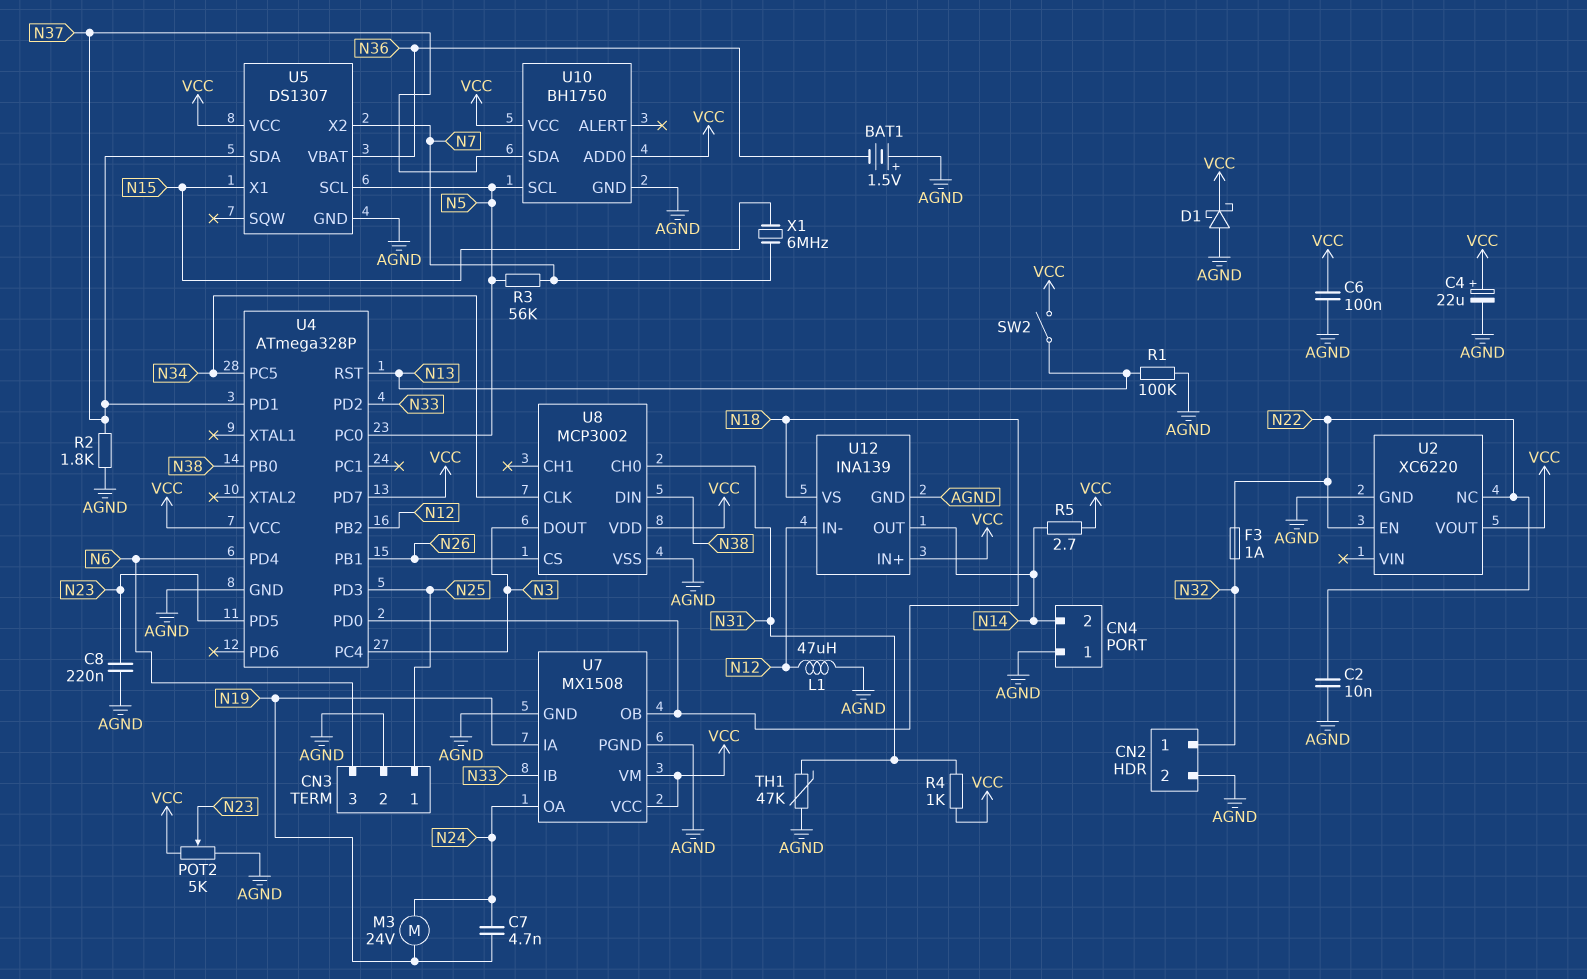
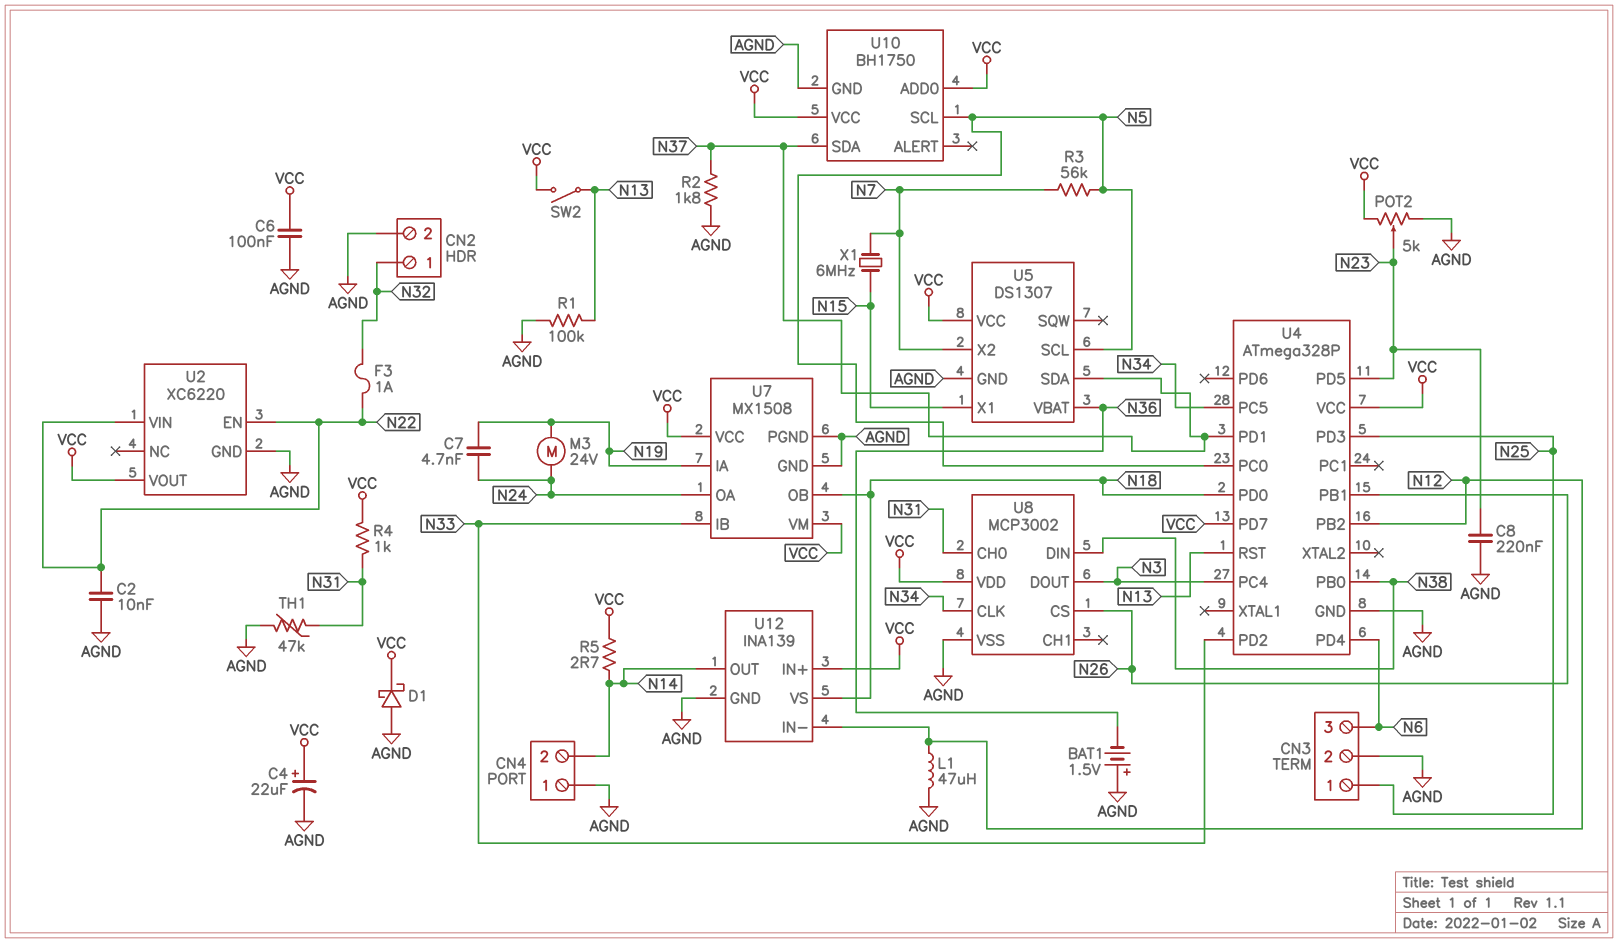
U2 pin NC: N22 -> none
U2 pin VIN: none -> N22

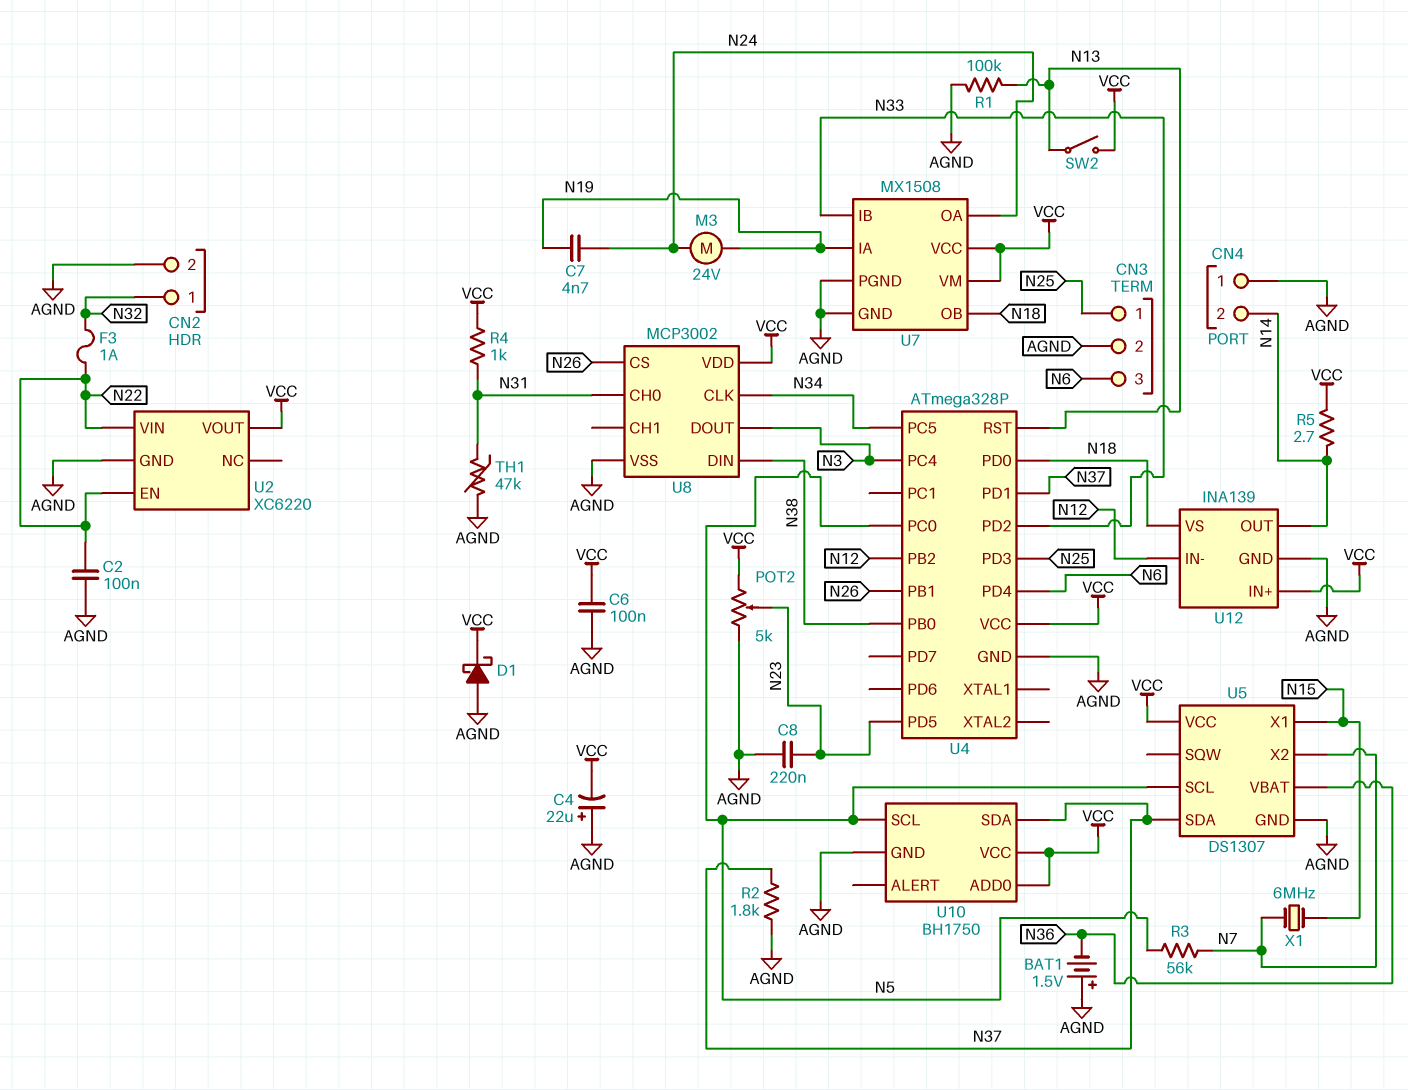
C2: 10nF (AGND, N22) -> 100nF (AGND, N22)
C4: 22uF (plus VCC, minus AGND) -> 22uF (plus AGND, minus VCC)
L1: 47uH (AGND, N12) -> none
U4 pin PD7: VCC -> none

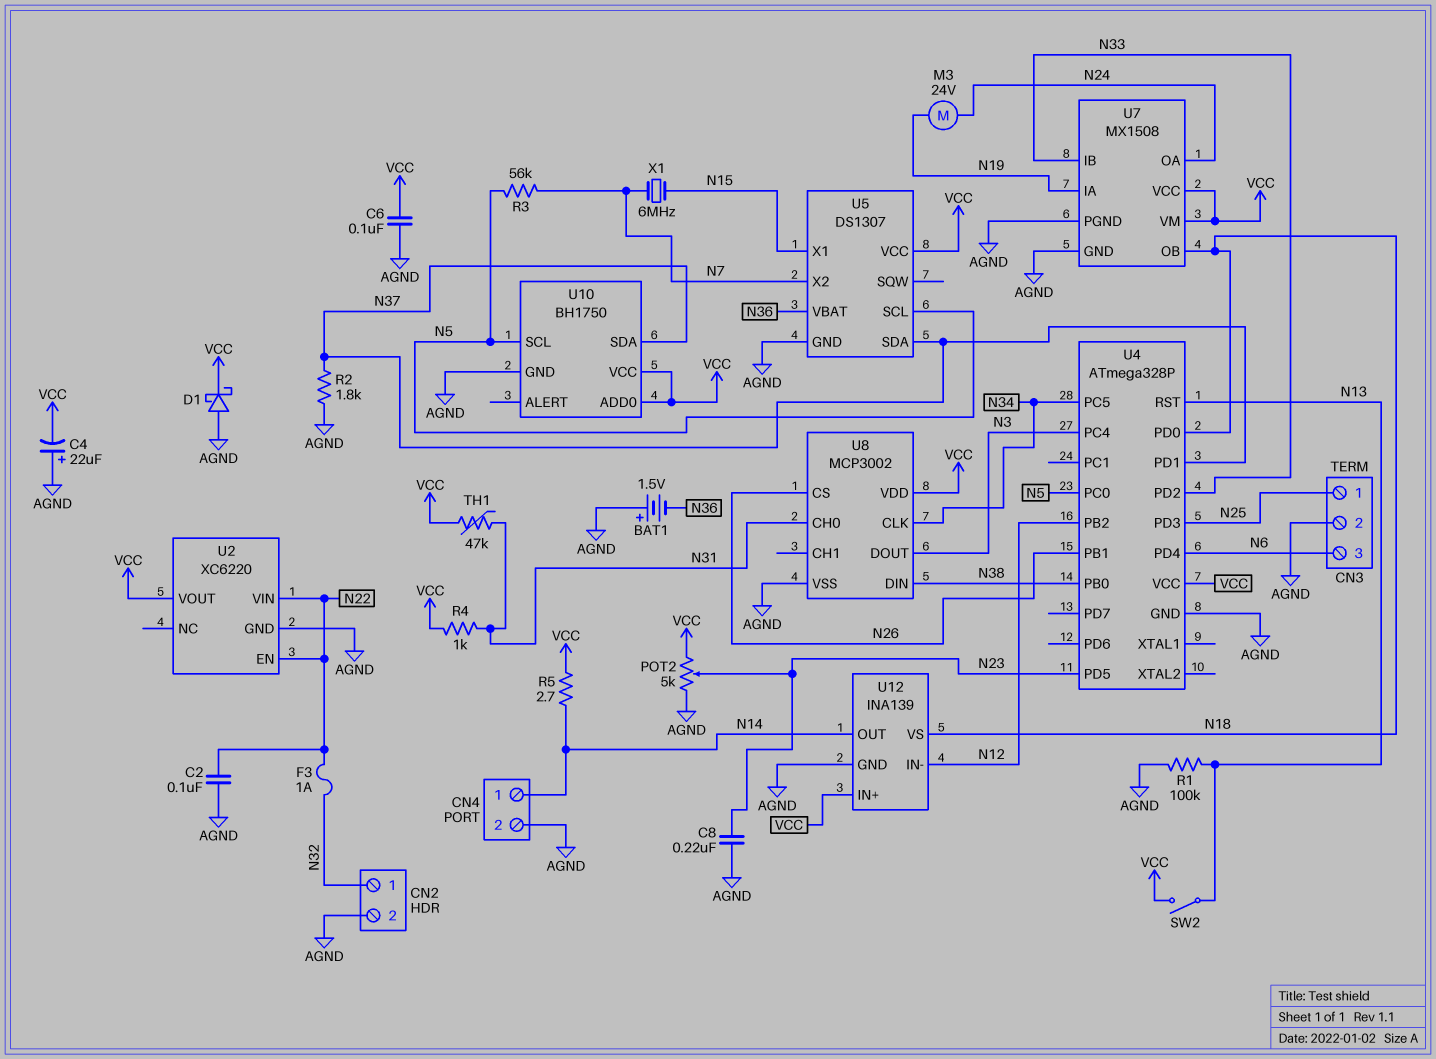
C7: 4.7nF (N19, N24) -> none
CN4 pin 1: AGND -> N14
CN4 pin 2: N14 -> AGND
TH1: 47k (AGND, N31) -> 47k (N31, VCC)

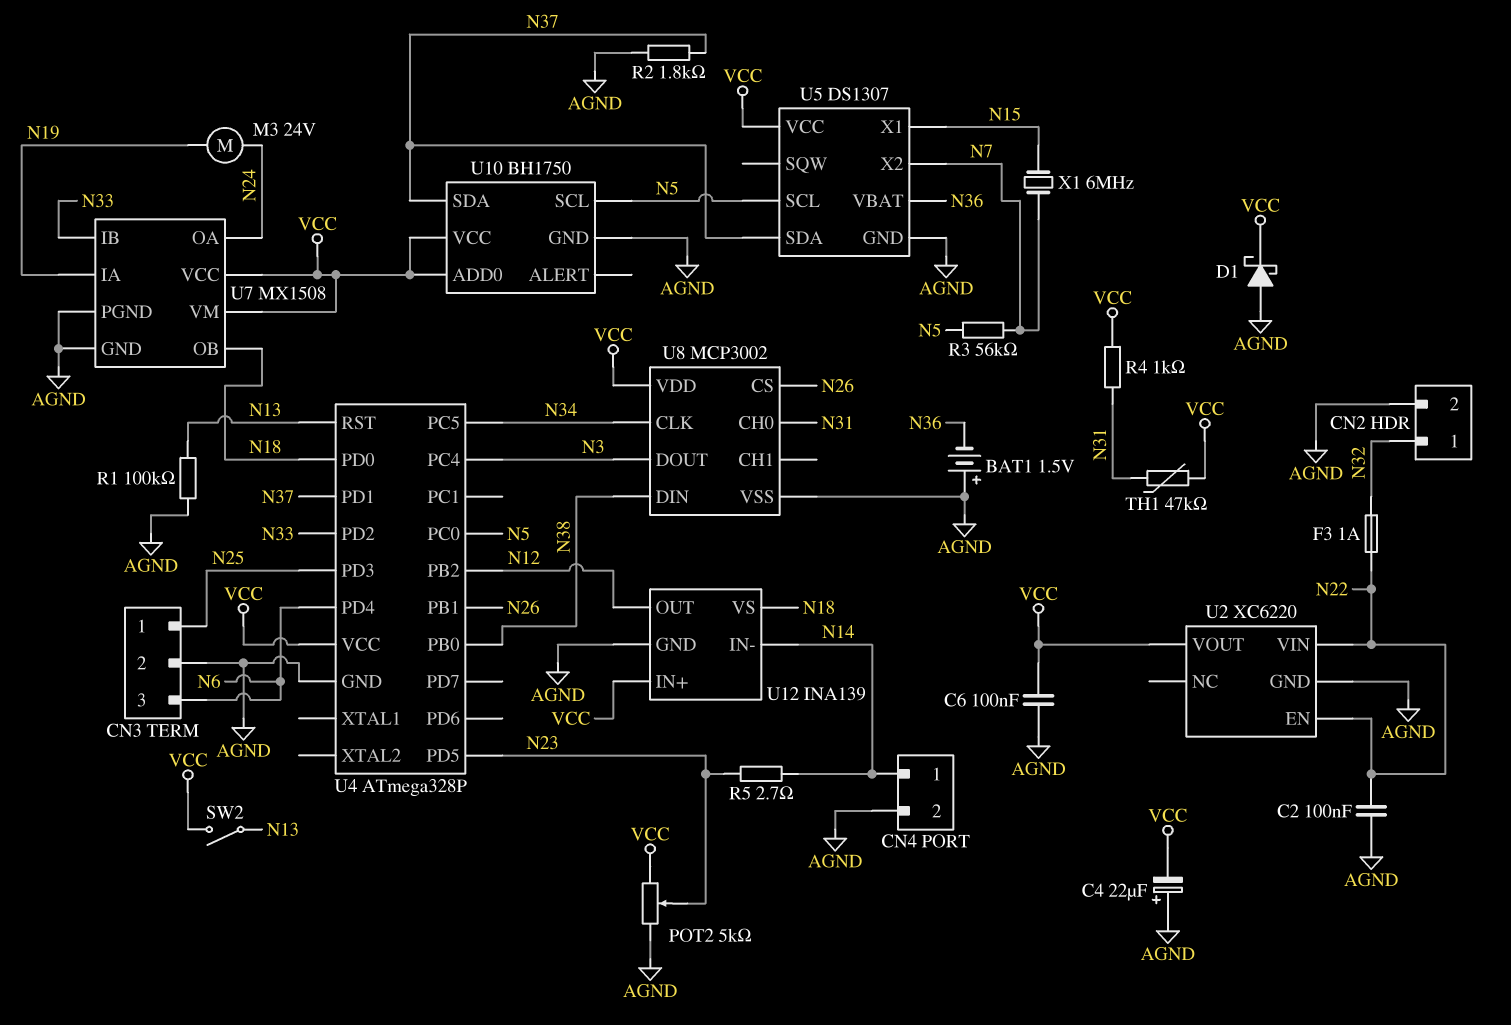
C8: 220nF (AGND, N23) -> none
R5: 2.7 (N14, VCC) -> 2.7 (N14, N23)
U12 pin IN-: N12 -> N14
U12 pin OUT: N14 -> N12

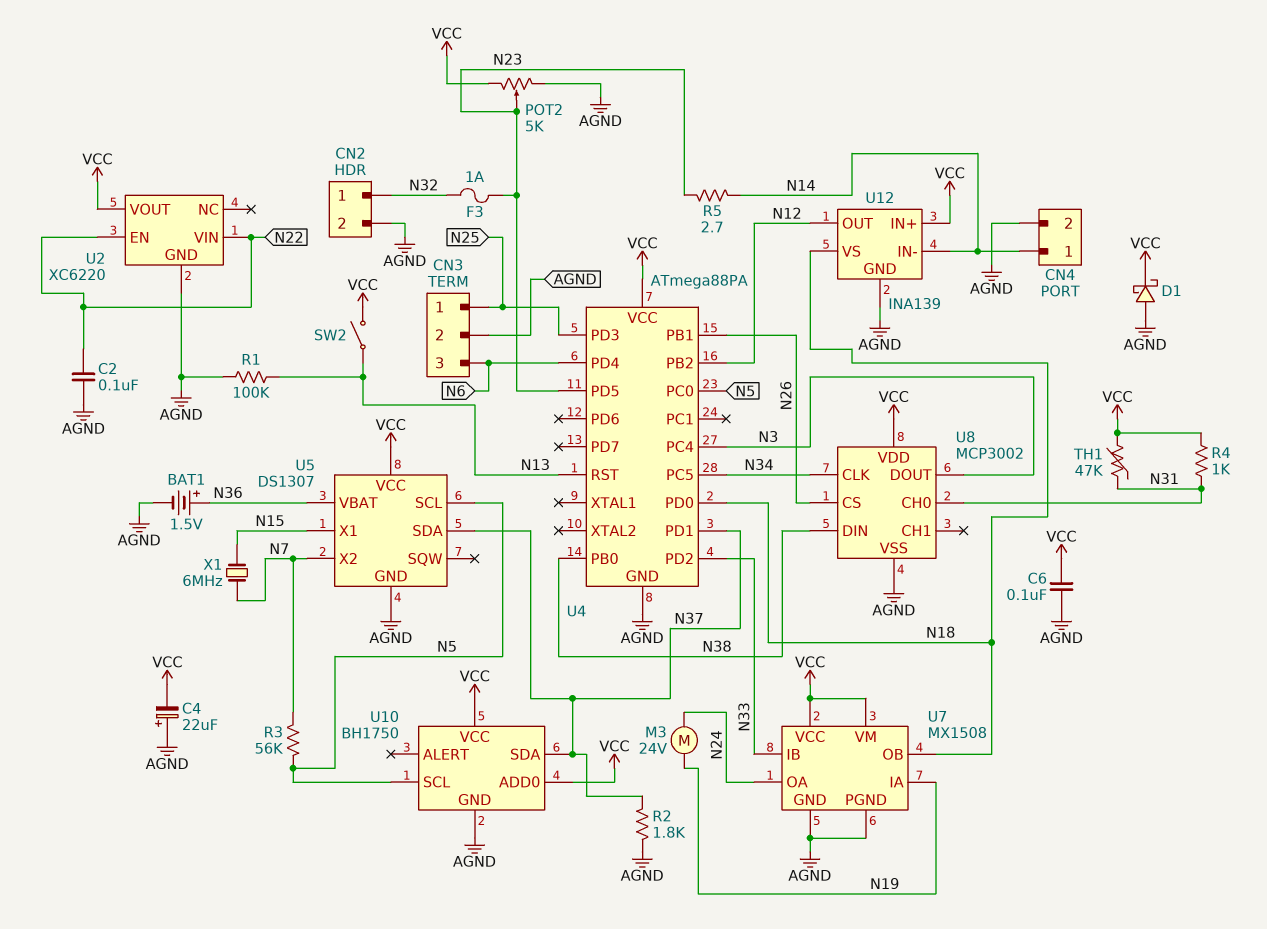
BAT1: 1.5V (plus AGND, minus N36) -> 1.5V (plus N36, minus AGND)
F3: 1A (N22, N32) -> 1A (N23, N32)
U4: ATmega328P -> ATmega88PA

